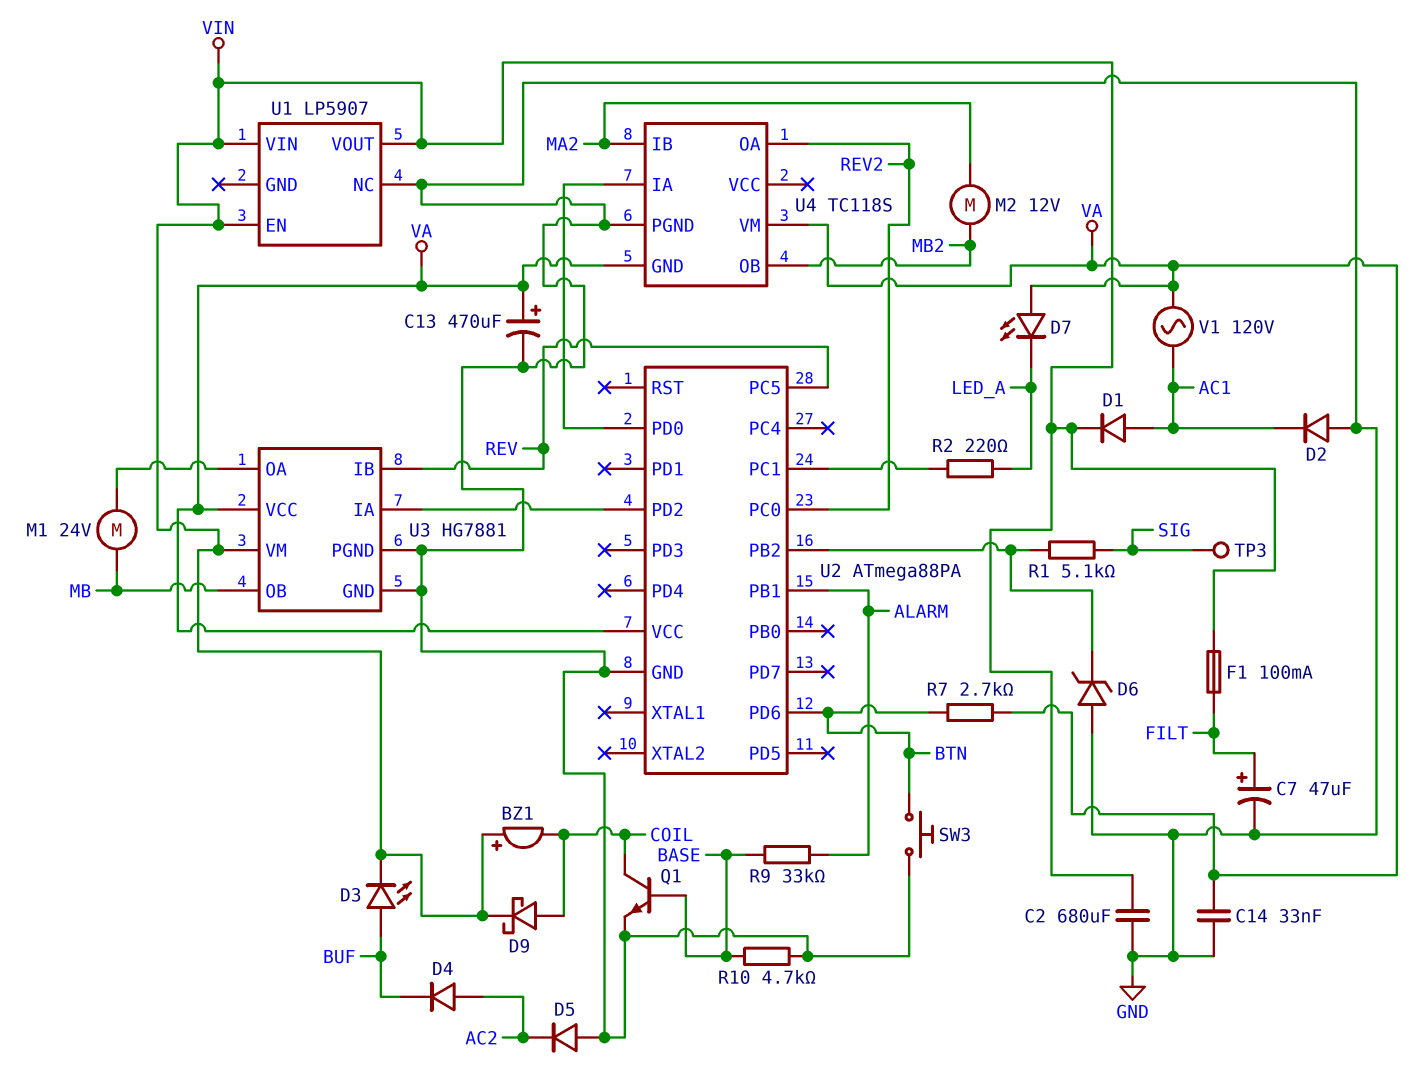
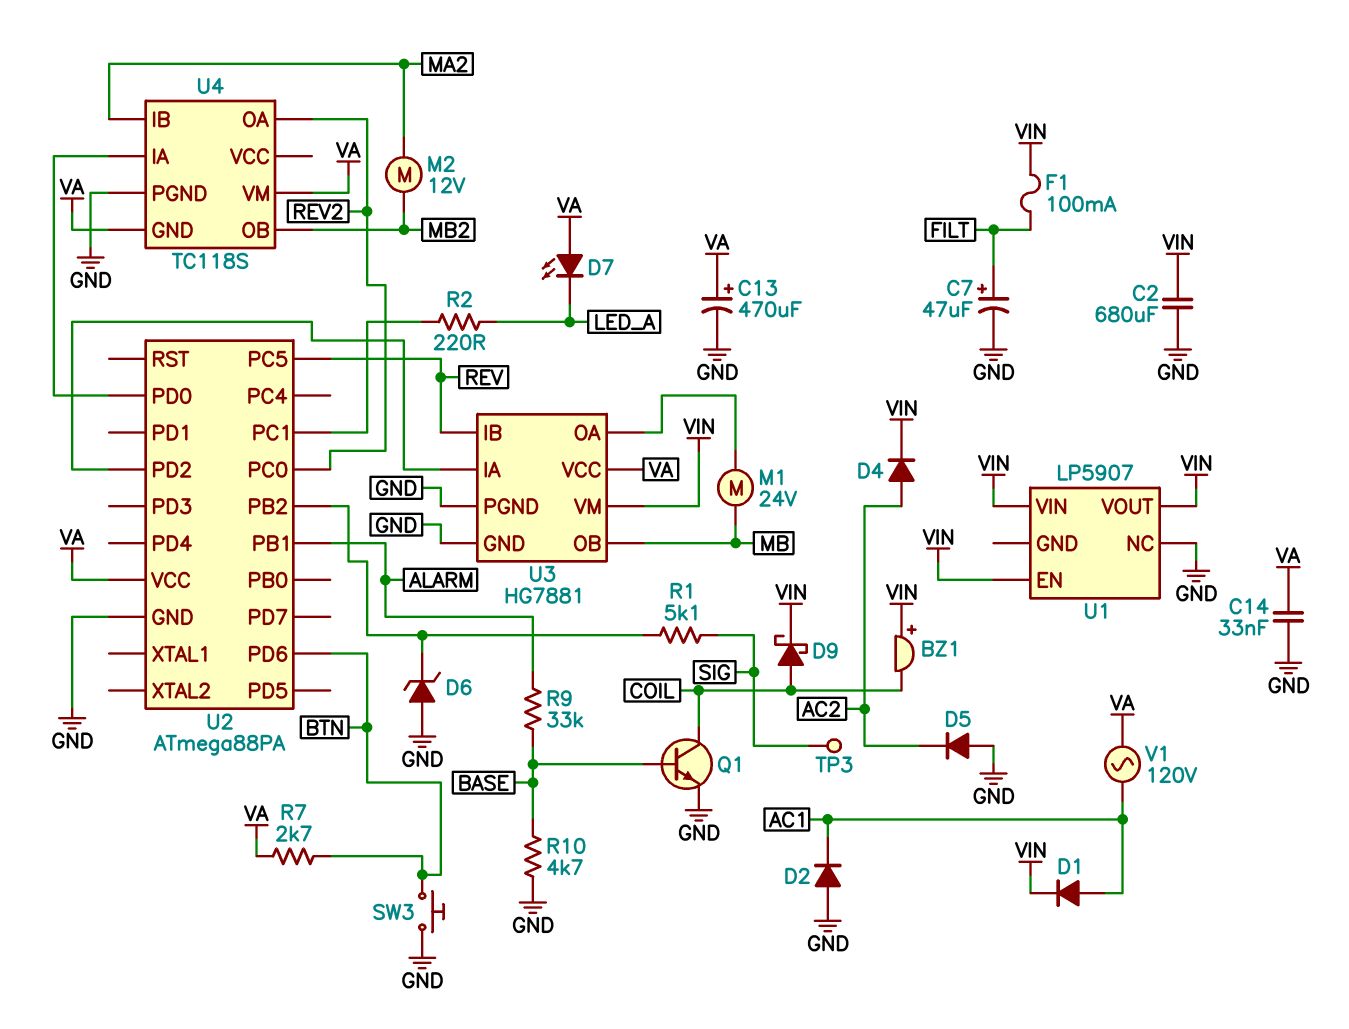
D3: LED (A BUF, K VIN) -> none
D4: diode (A AC2, K BUF) -> diode (A AC2, K VIN)

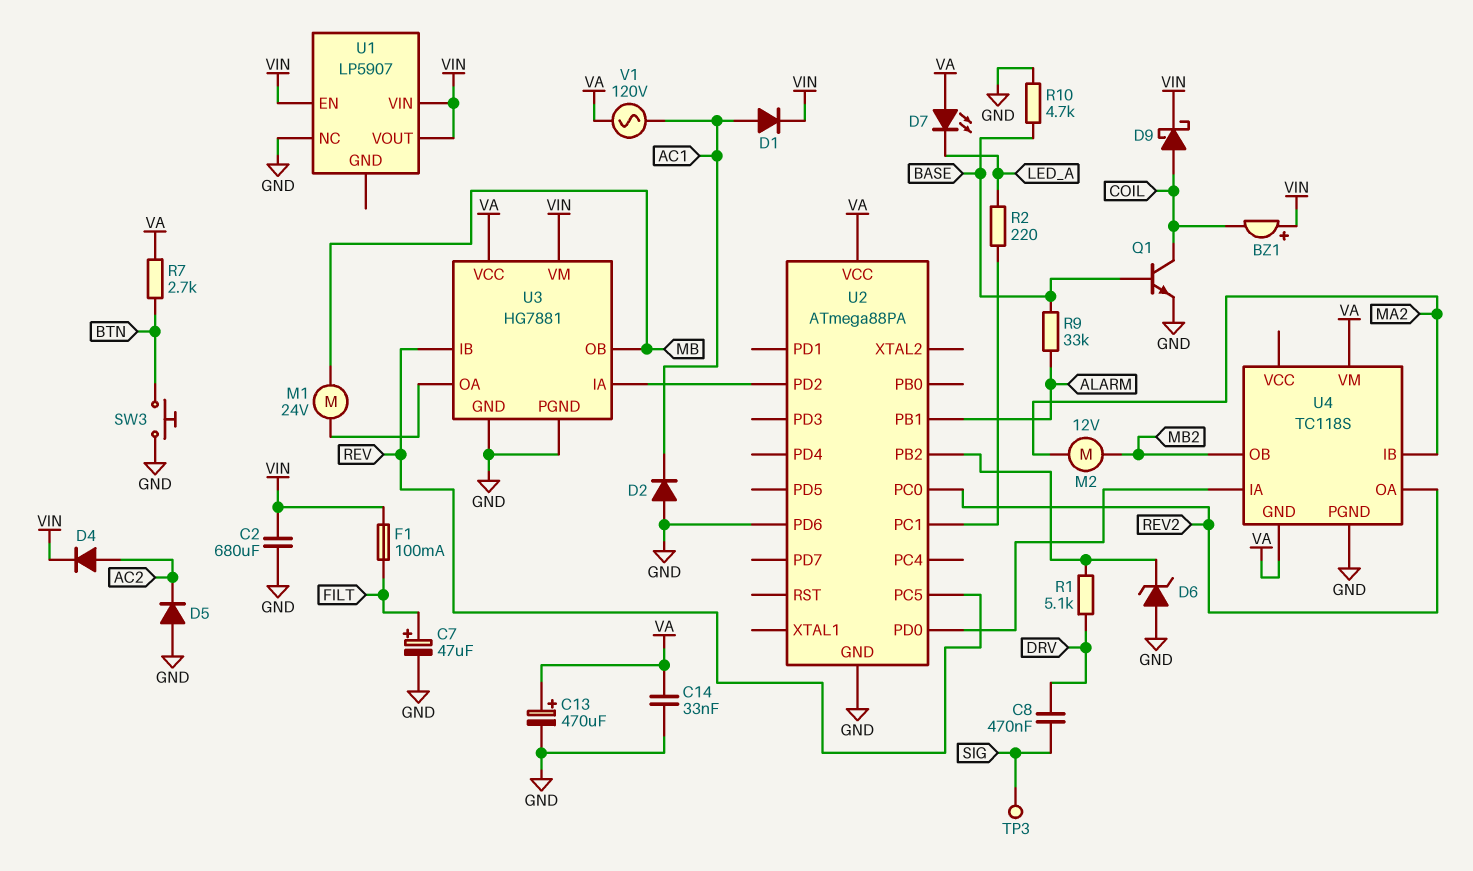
C8: none -> 470nF (DRV, SIG)
R1: 5.1k (SIG, U2/PB2) -> 5.1k (DRV, U2/PB2)
U2 pin PD6: BTN -> GND

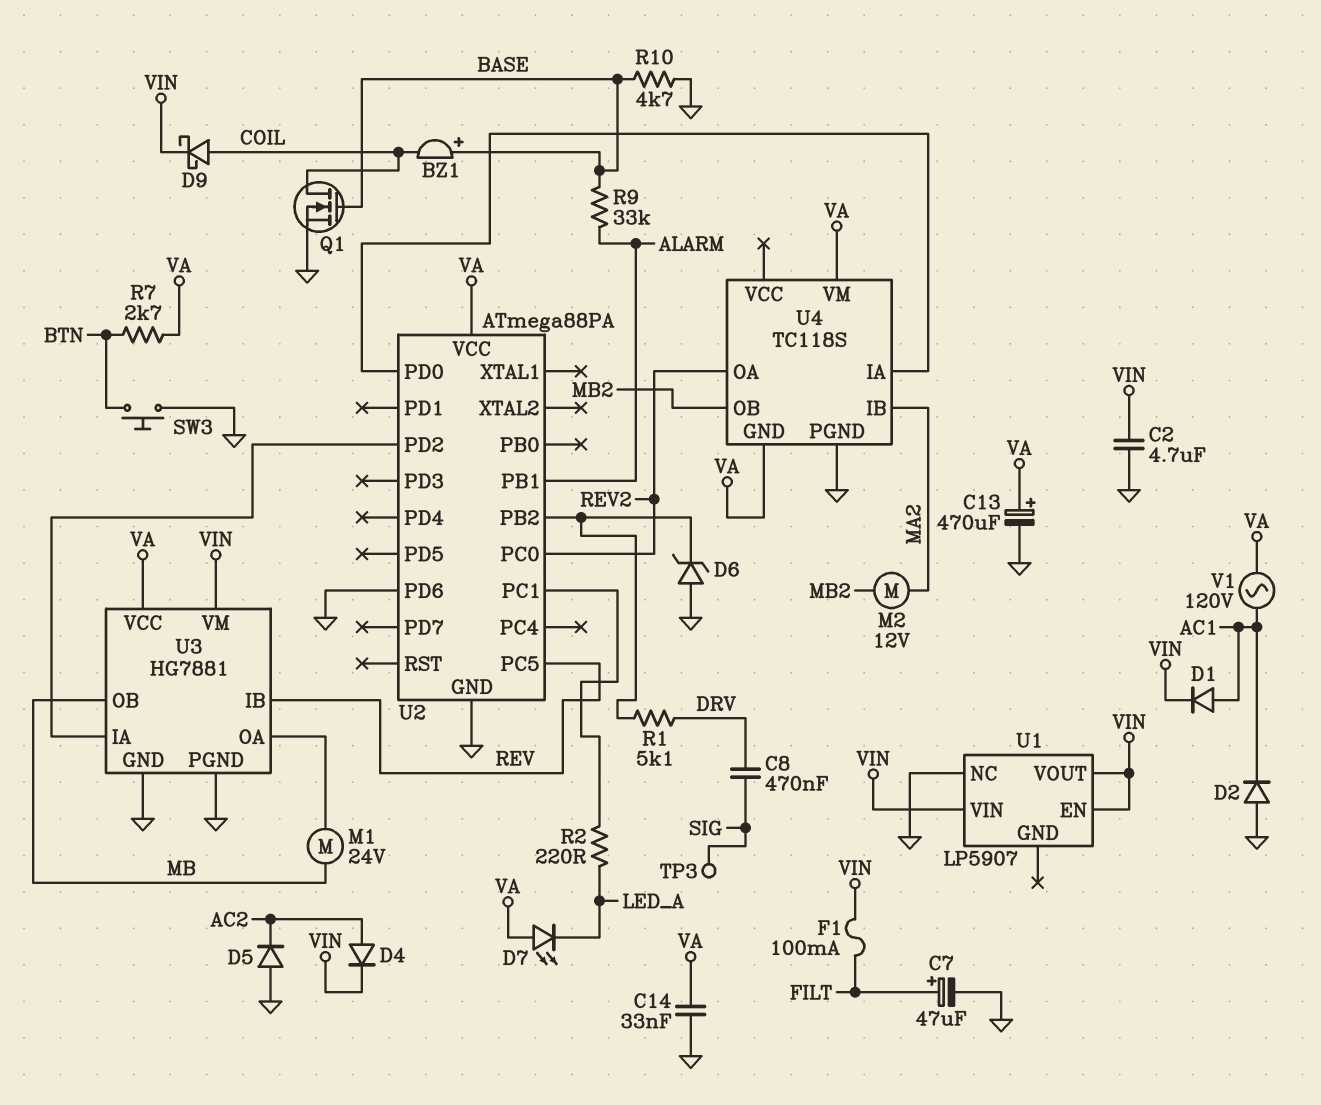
BZ1: buzzer (plus VIN, minus COIL) -> buzzer (plus BASE, minus COIL)
C2: 680uF (GND, VIN) -> 4.7uF (GND, VIN)
Q1: NPN (B BASE, C COIL, E GND) -> NMOS (G BASE, D COIL, S GND)

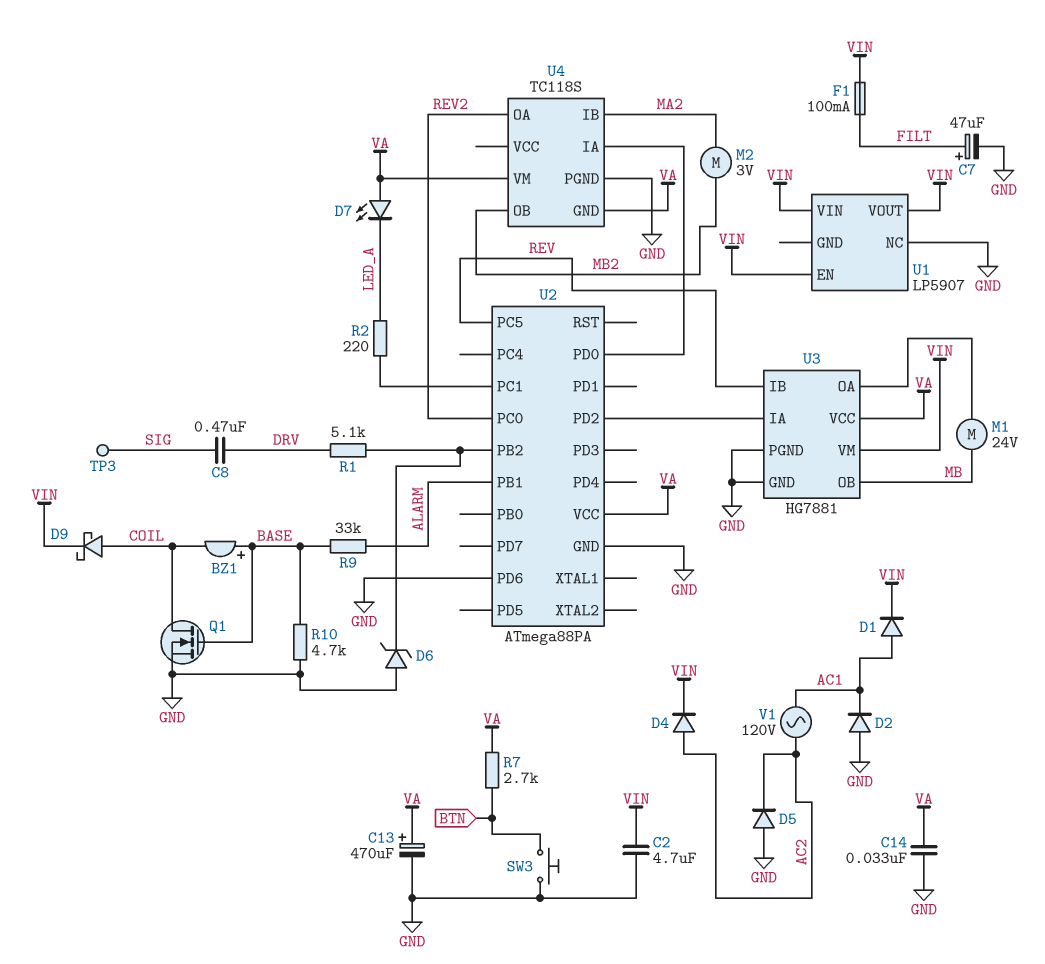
M2: motor 12V (MA2, MB2) -> motor 3V (MA2, MB2)
V1: AC 120V (AC1, VA) -> AC 120V (AC1, AC2)

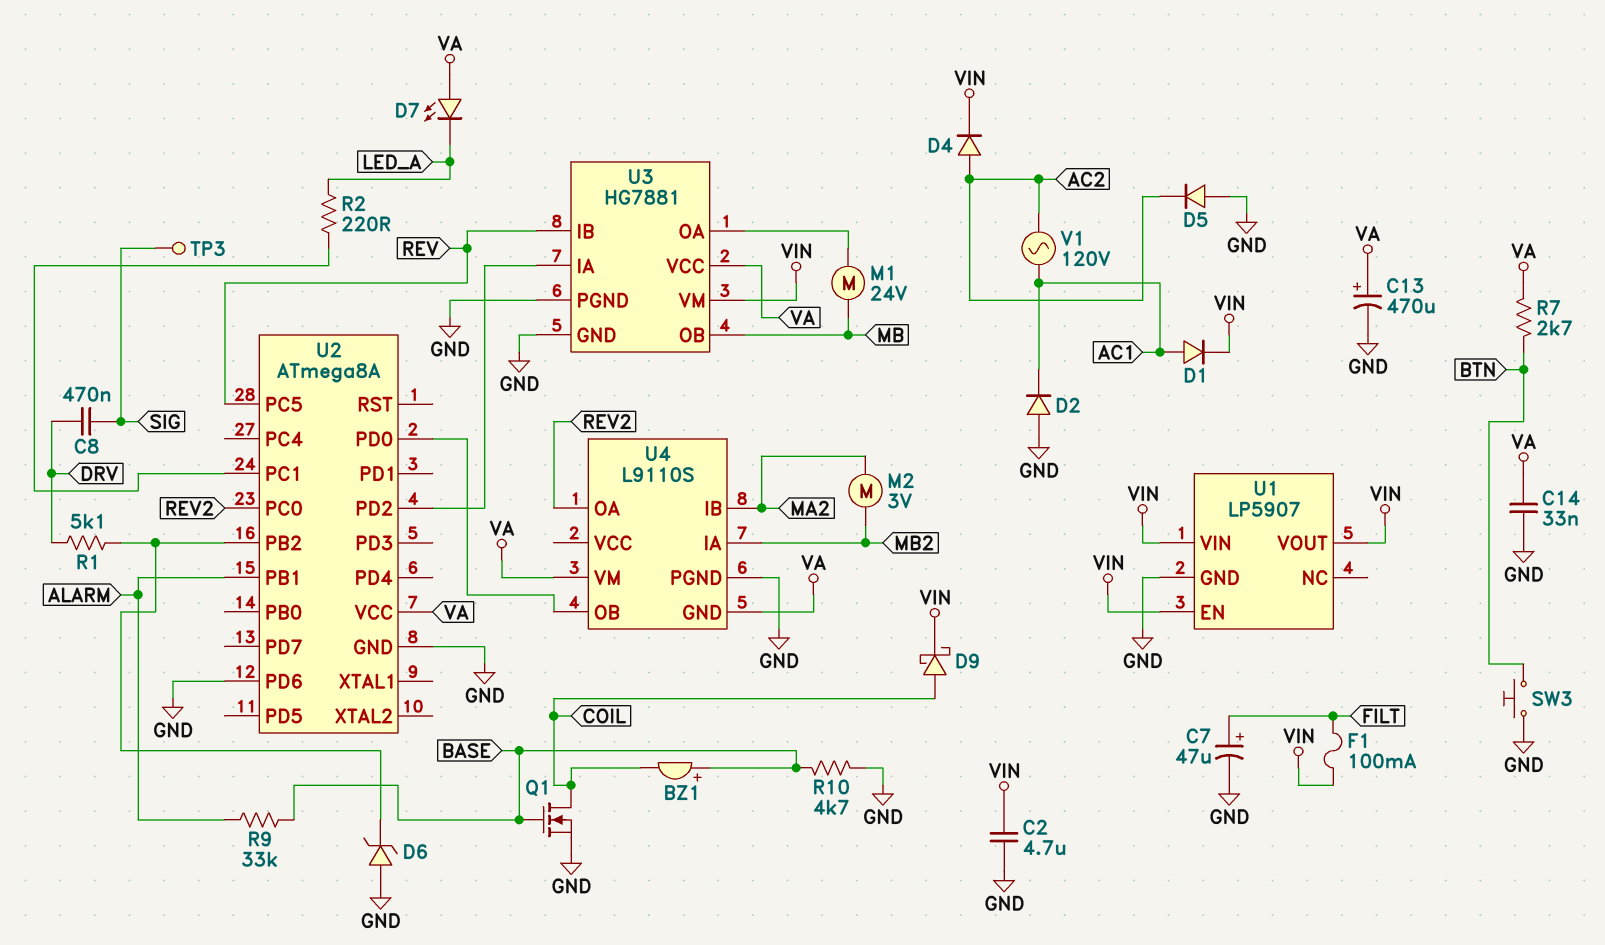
U1 pin GND: none -> GND
U1 pin NC: GND -> none
U2: ATmega88PA -> ATmega8A
U4: TC118S -> L9110S
U4 pin IA: U2/PD0 -> MB2
U4 pin OB: MB2 -> U2/PD0

